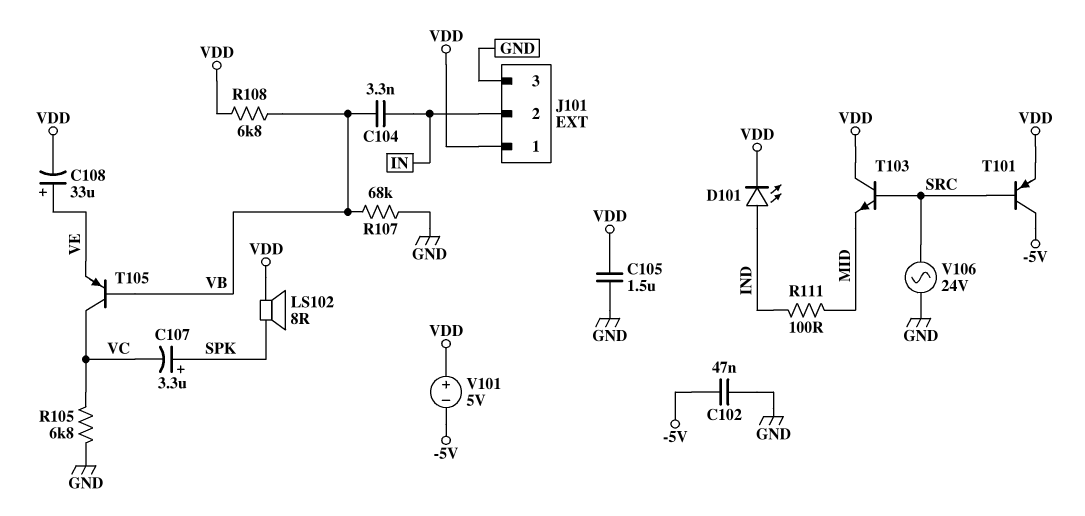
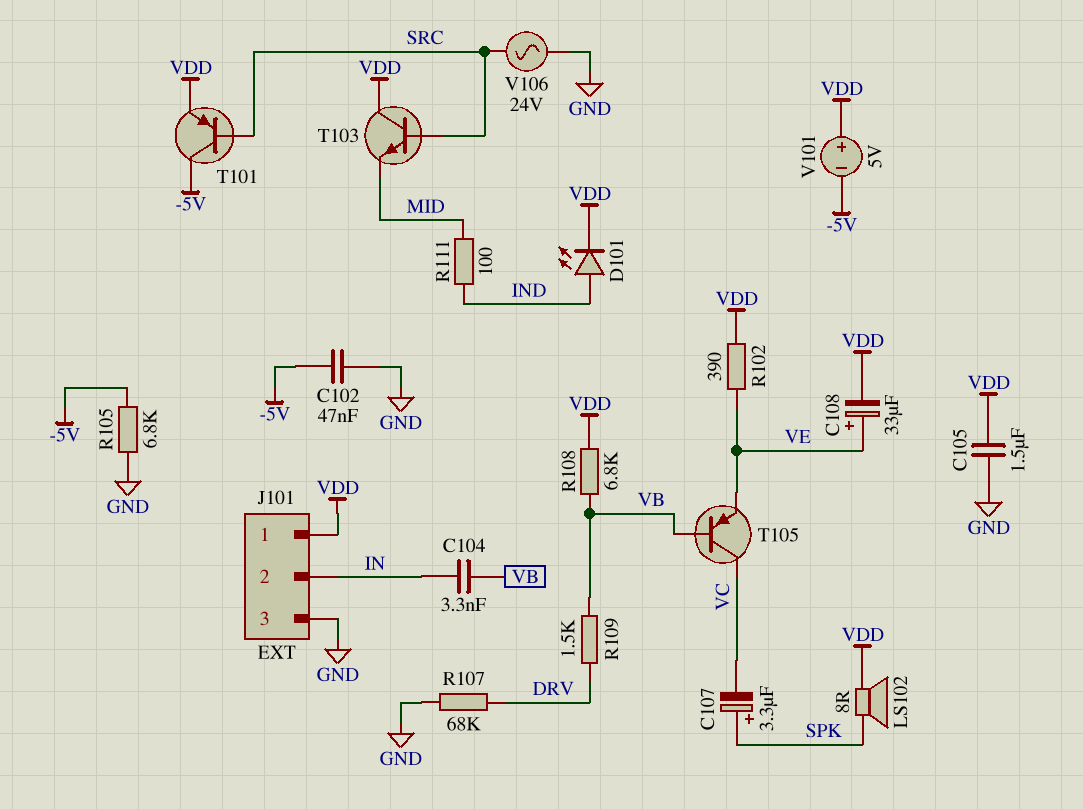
R102: none -> 390 (VDD, VE)
R105: 6.8k (GND, VC) -> 6.8k (-5V, GND)
R107: 68k (GND, VB) -> 68k (DRV, GND)
R109: none -> 1.5k (DRV, VB)

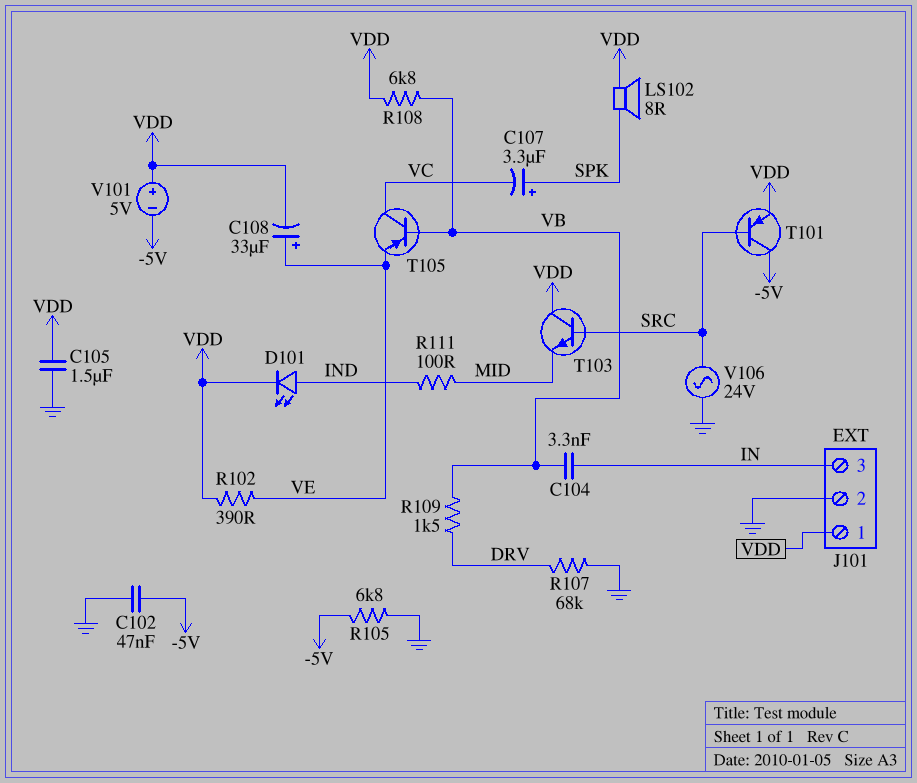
J101 pin 2: IN -> GND
J101 pin 3: GND -> IN

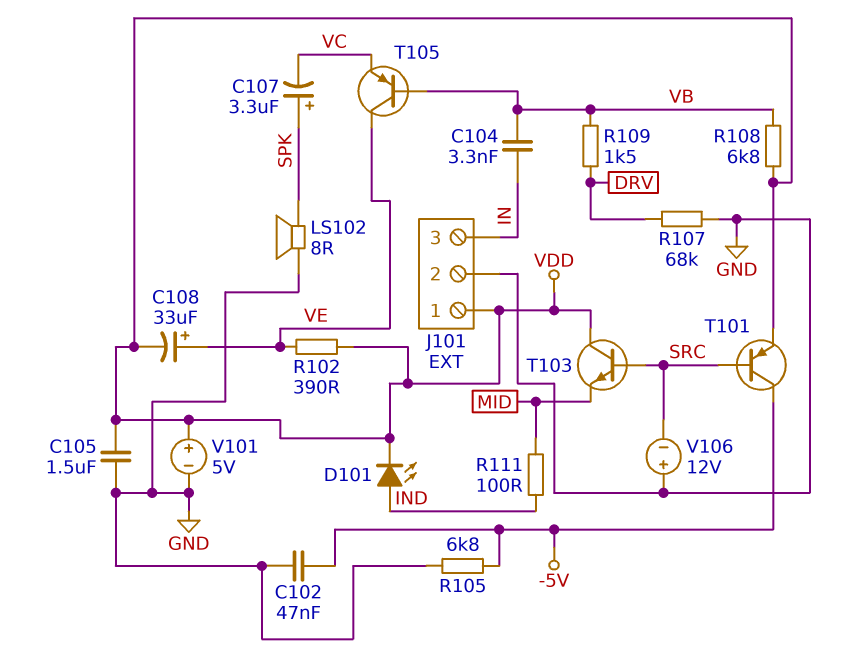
LS102: speaker 8R (SPK, VDD) -> speaker 8R (GND, SPK)
T105: PNP (B VB, C VC, E VE) -> PNP (B VB, C VE, E VC)
V101: 5V (plus VDD, minus -5V) -> 5V (plus VDD, minus GND)
V106: AC 24V (GND, SRC) -> 12V (plus GND, minus SRC)

